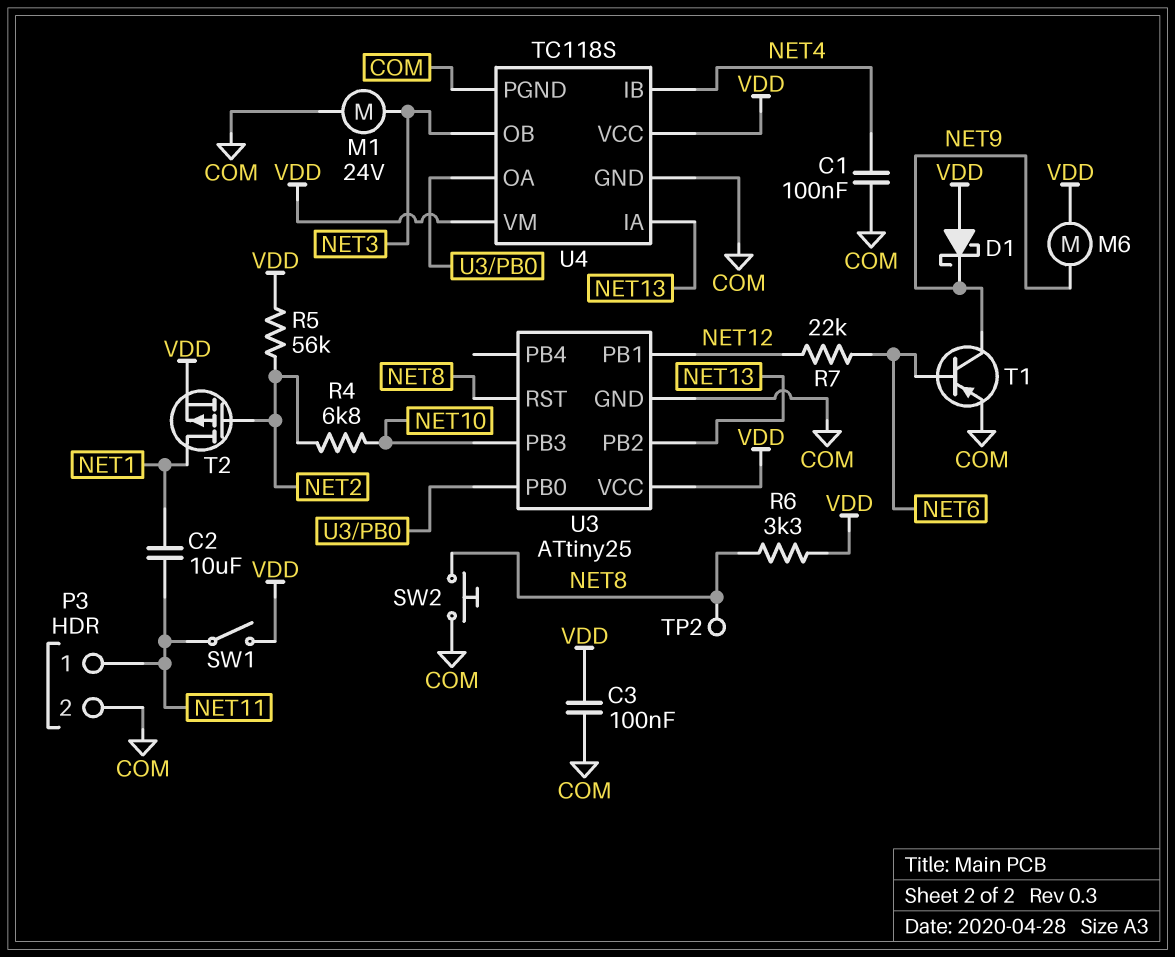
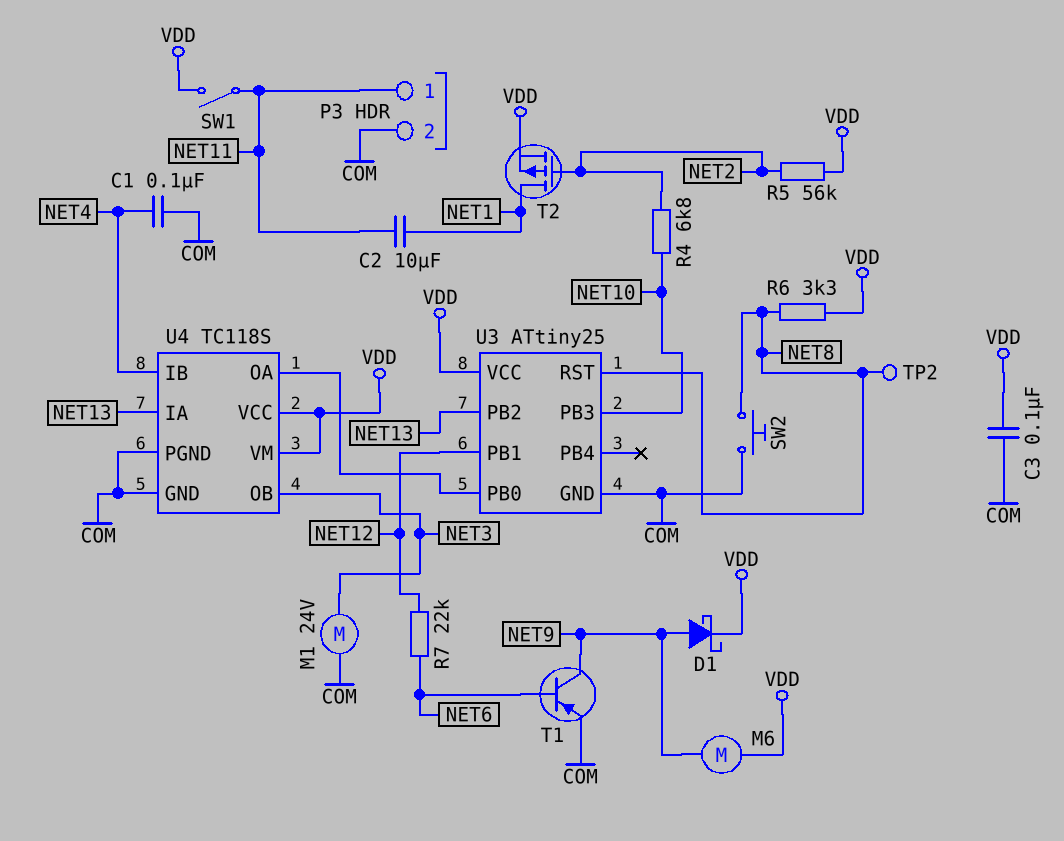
D1: schottky (A VDD, K NET9) -> schottky (A NET9, K VDD)

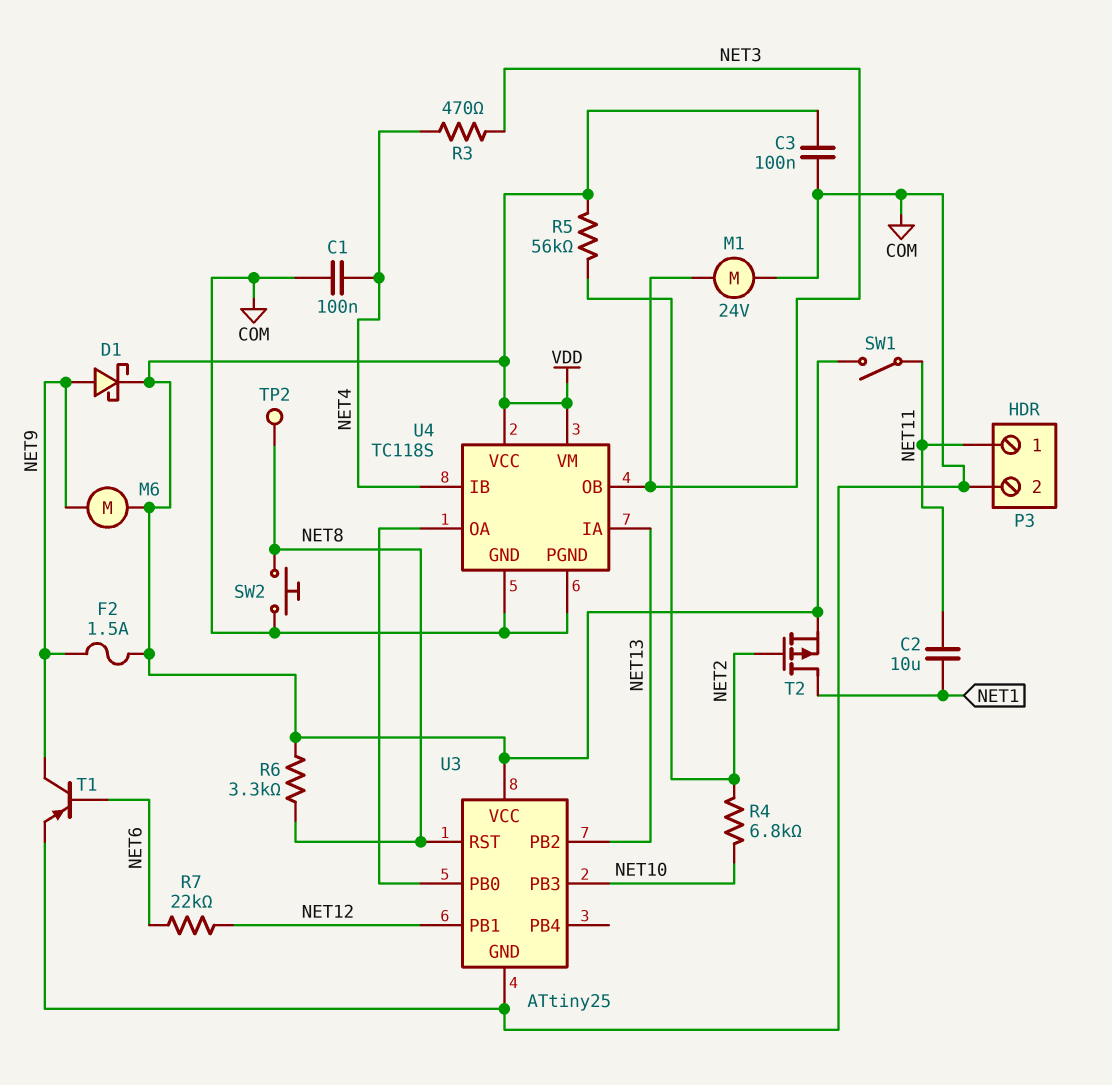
F2: none -> 1.5A (NET9, VDD)
R3: none -> 470 (NET3, NET4)

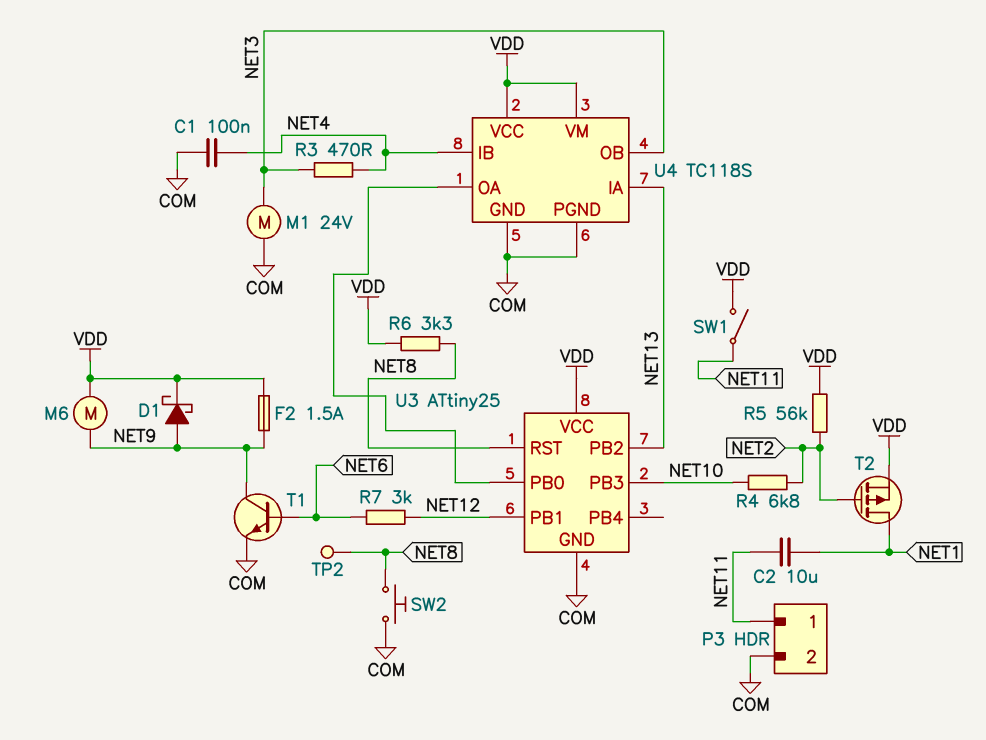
C3: 100nF (COM, VDD) -> none
R7: 22k (NET6, NET12) -> 3k (NET6, NET12)
T1: PNP (B NET6, C NET9, E COM) -> NPN (B NET6, C NET9, E COM)

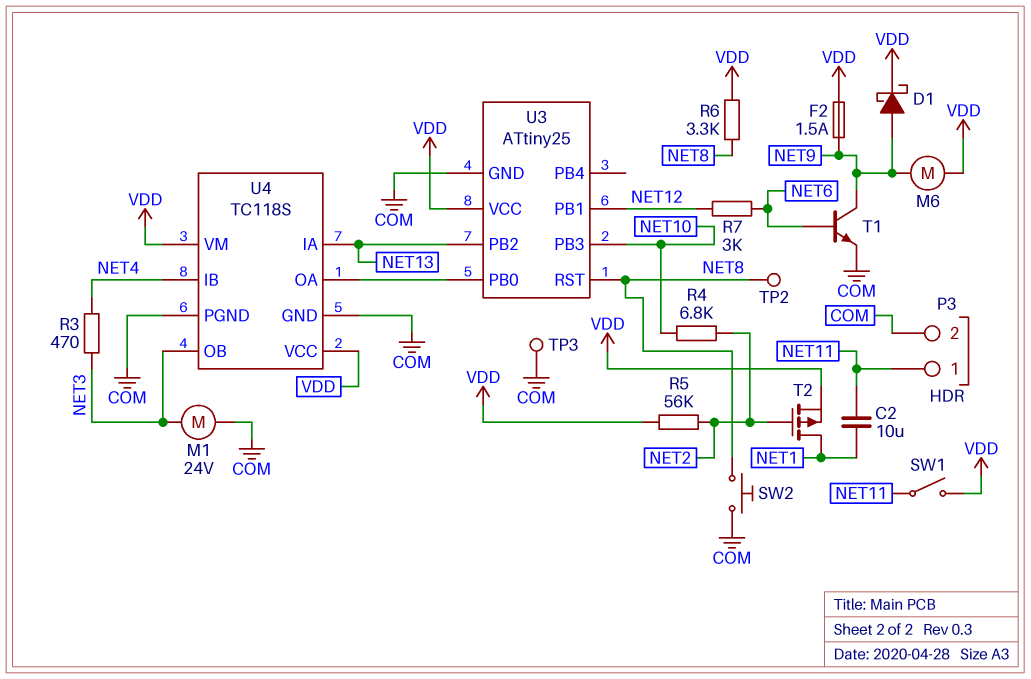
C1: 100nF (COM, NET4) -> none
TP3: none -> test point (COM)

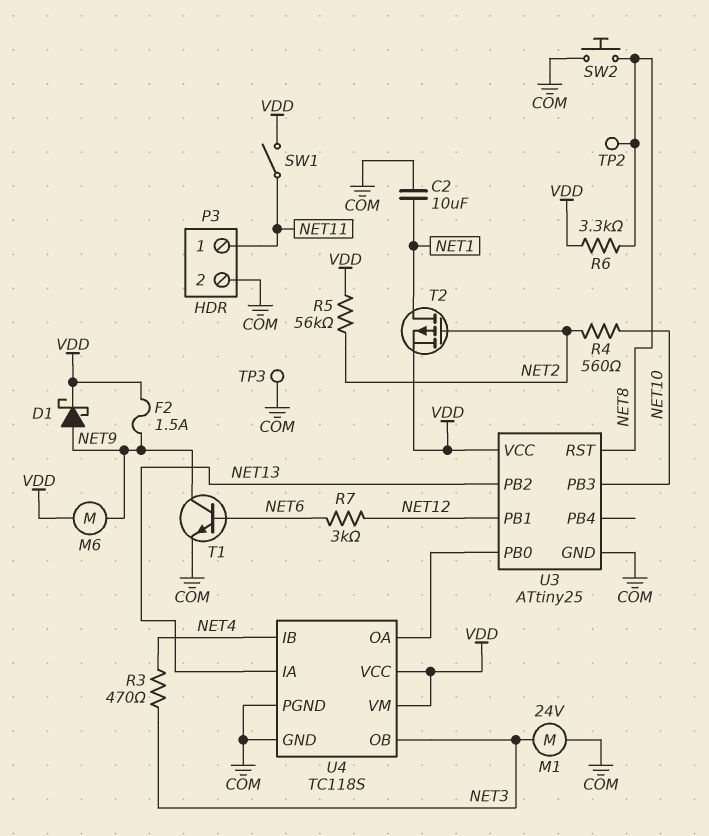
C2: 10uF (NET1, NET11) -> 10uF (COM, NET1)
R4: 6.8k (NET2, NET10) -> 560 (NET2, NET10)

